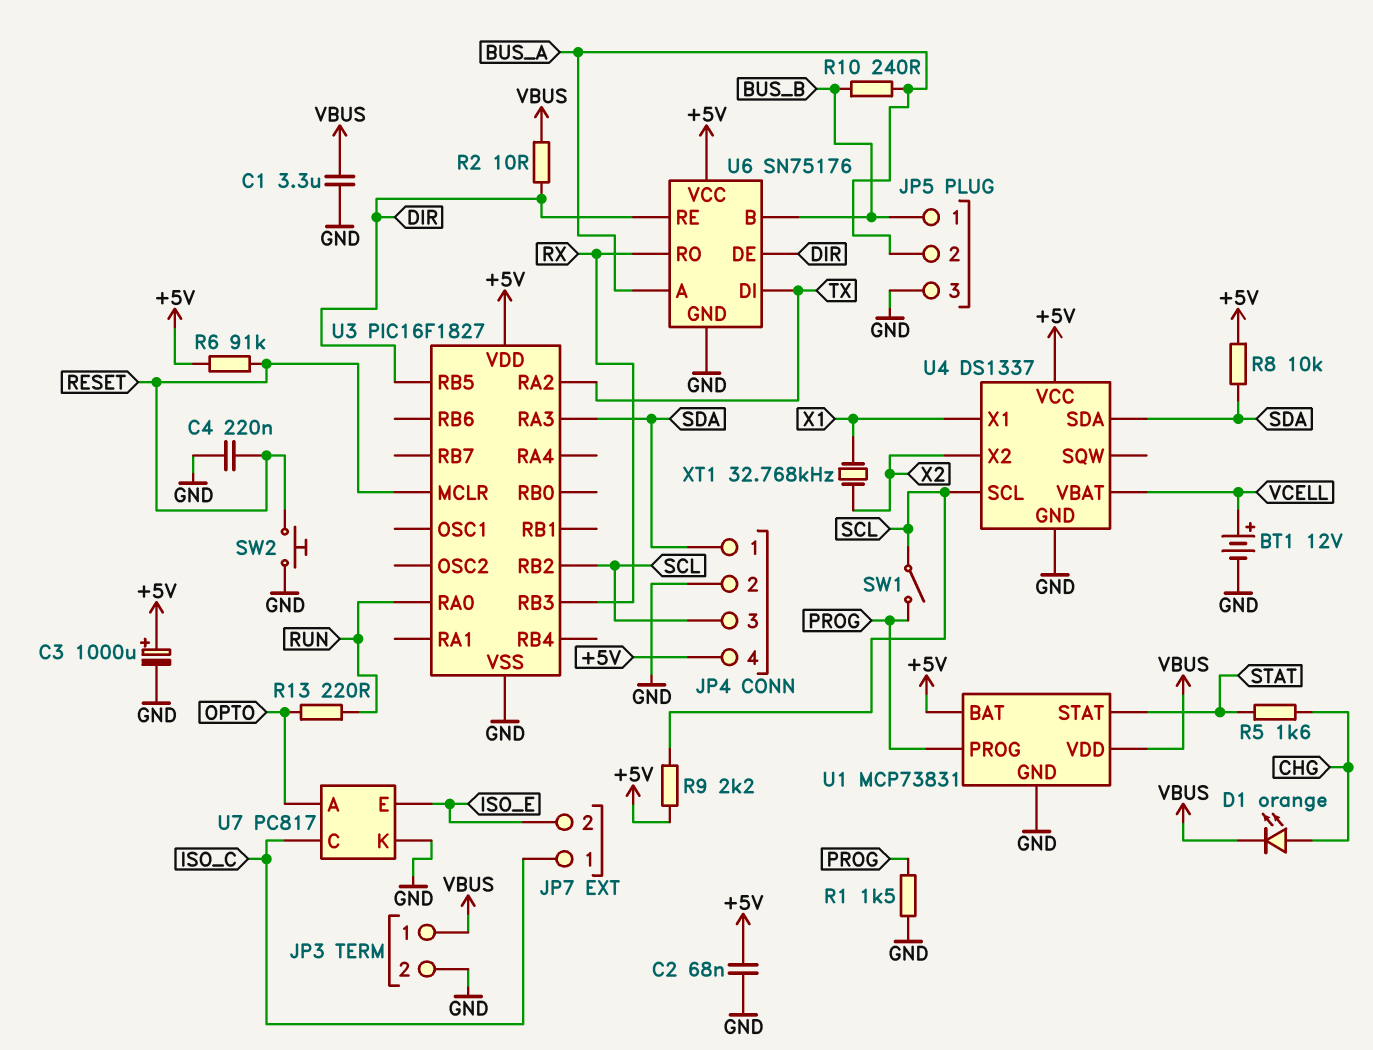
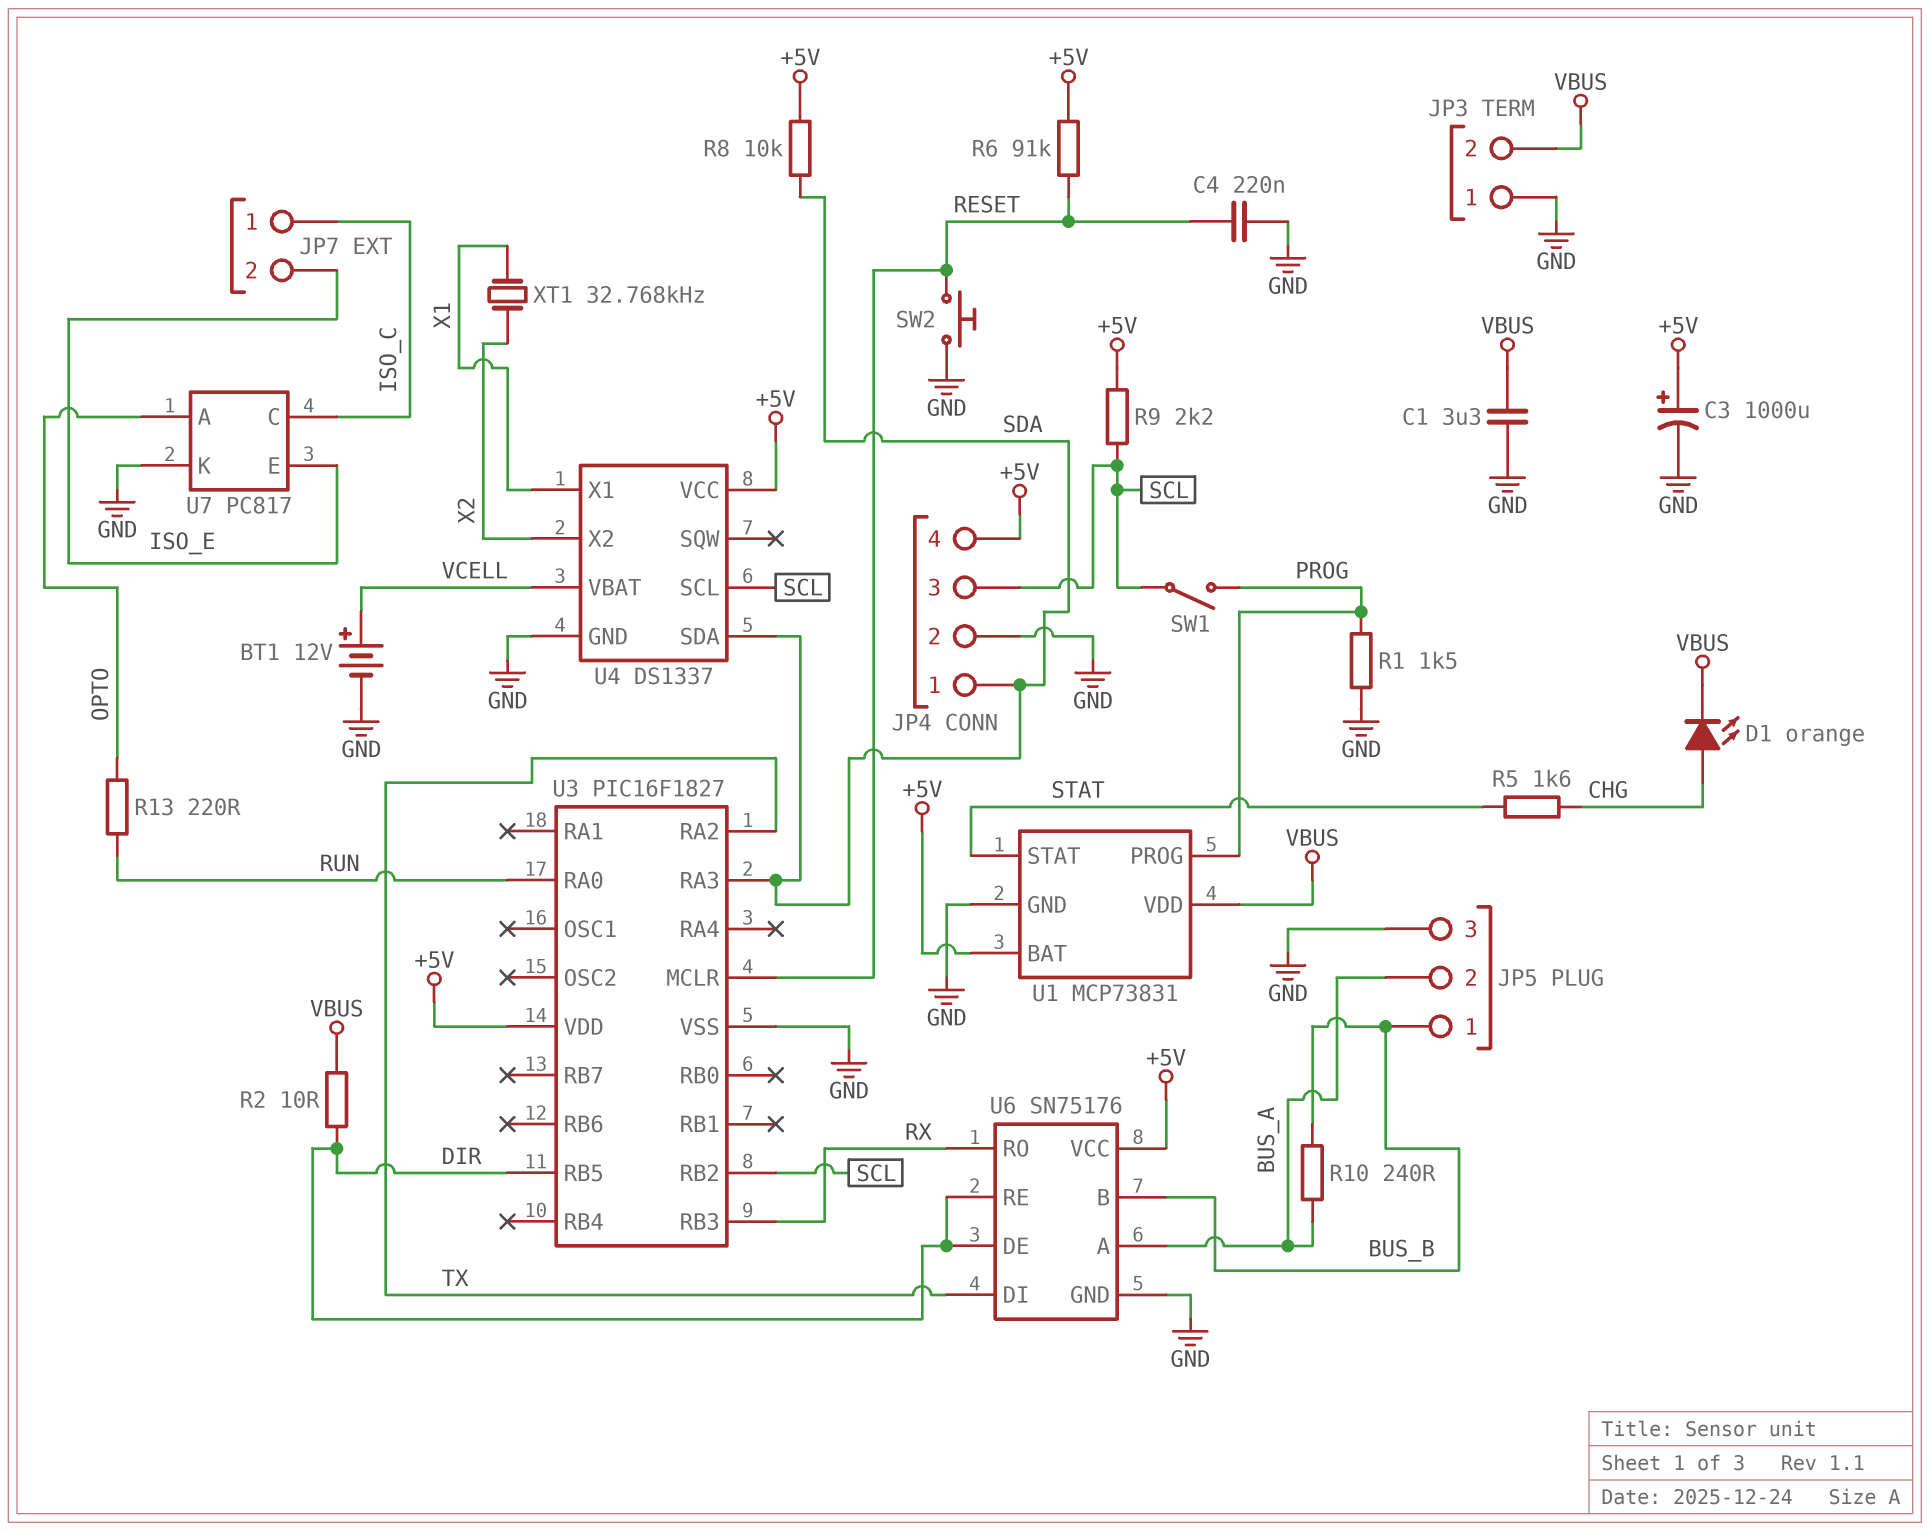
C2: 68nF (+5V, GND) -> none
JP3 pin 1: VBUS -> GND
JP3 pin 2: GND -> VBUS

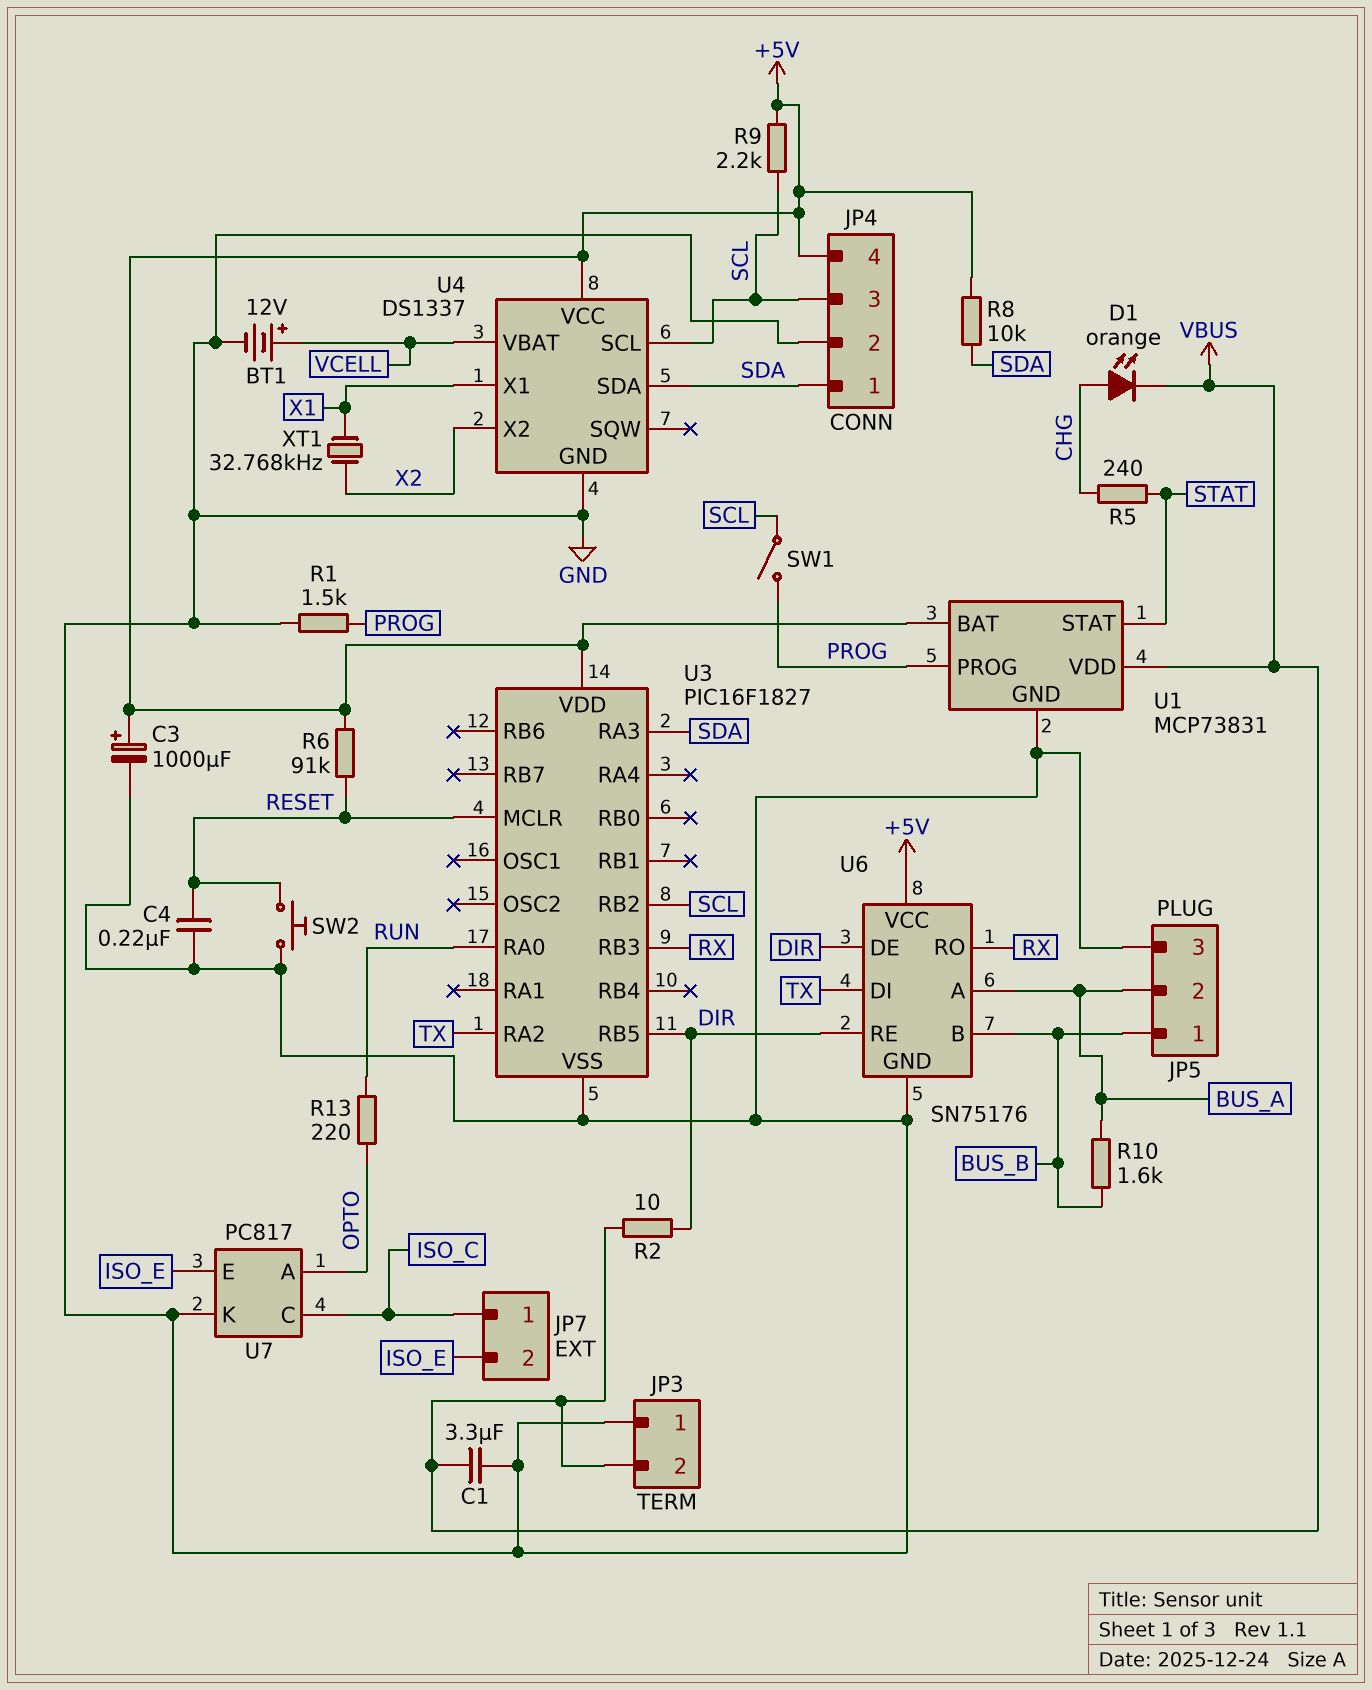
R5: 1.6k (CHG, STAT) -> 240 (CHG, STAT)
R10: 240 (BUS_A, BUS_B) -> 1.6k (BUS_A, BUS_B)

